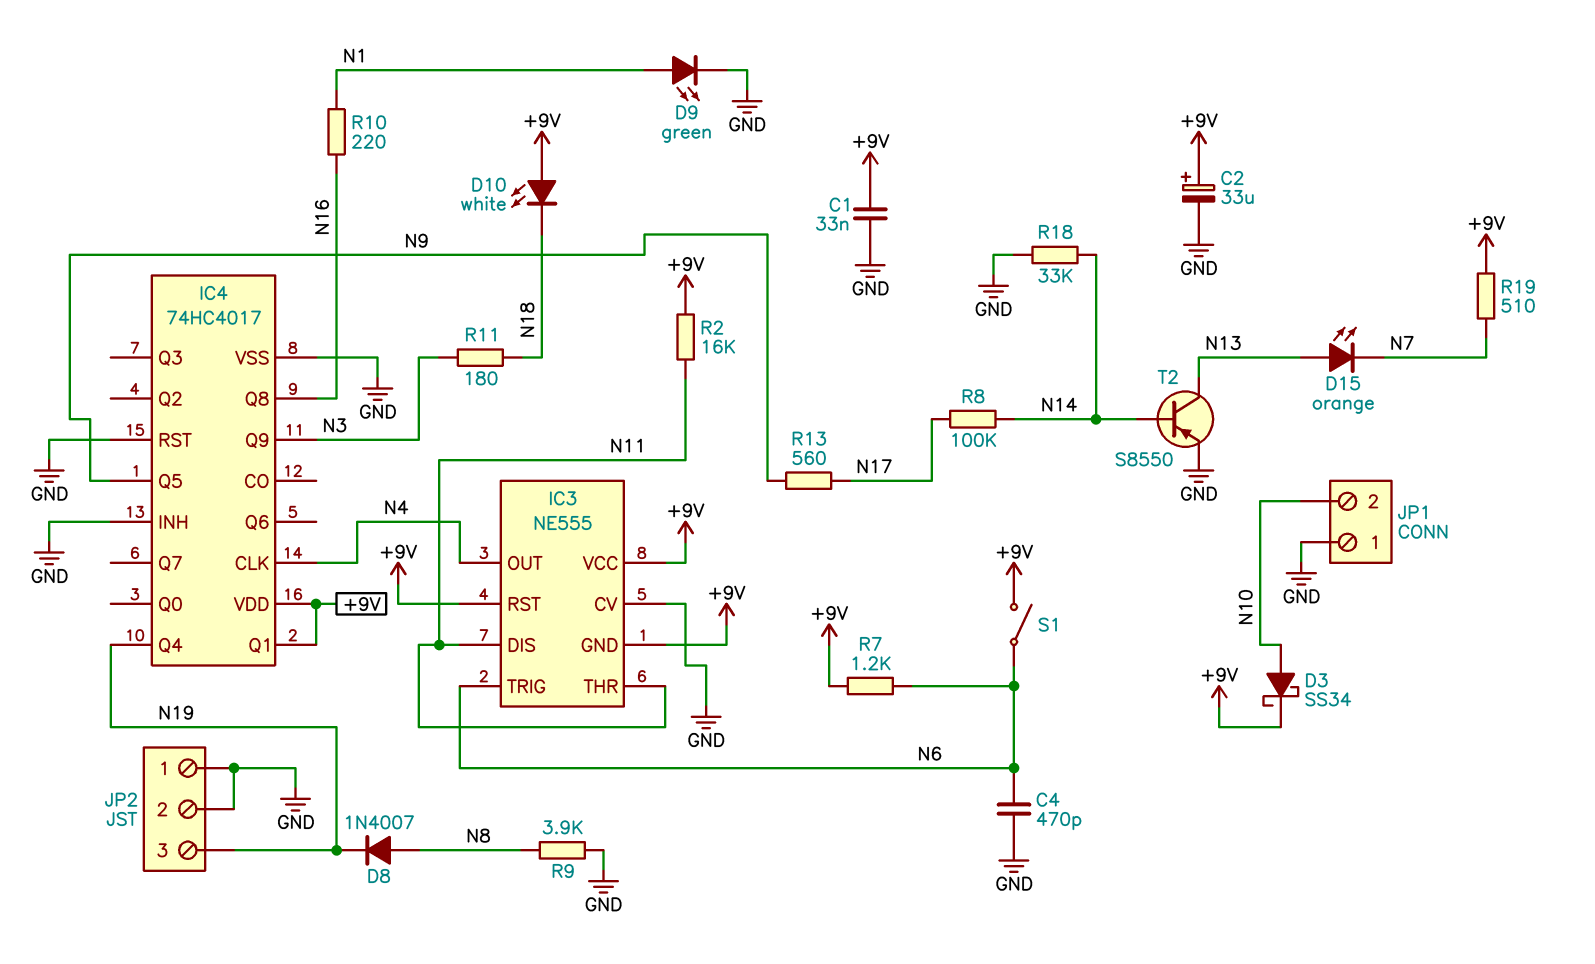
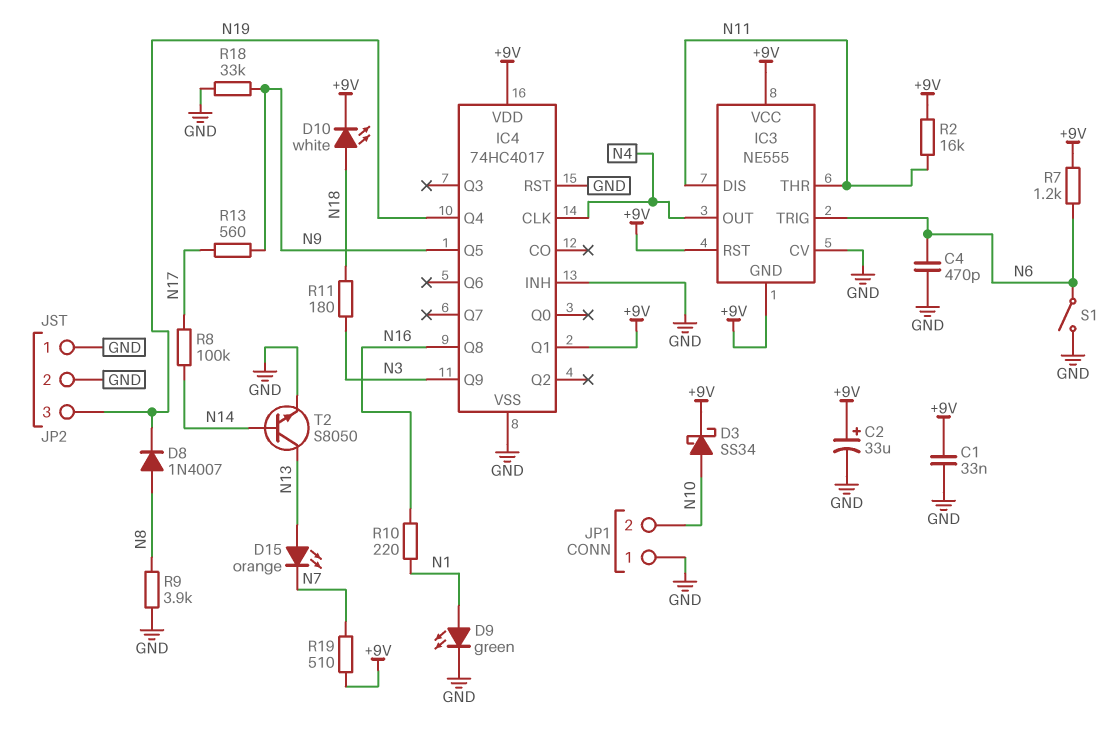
D10: LED white (A +9V, K N18) -> LED white (A N18, K +9V)
R18: 33k (GND, N14) -> 33k (GND, N9)
S1: switch (+9V, N6) -> switch (GND, N6)
T2: PNP S8550 (B N14, C N13, E GND) -> NPN S8050 (B N14, C N13, E GND)

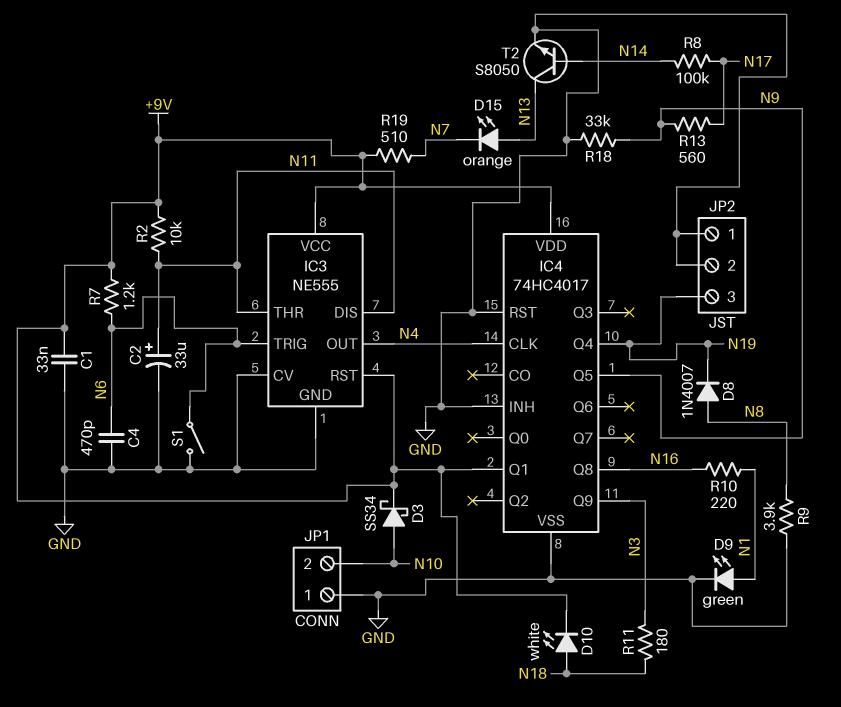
C2: 33uF (plus +9V, minus GND) -> 33uF (plus N11, minus GND)
IC3 pin GND: +9V -> GND
R2: 16k (+9V, N11) -> 10k (+9V, N11)

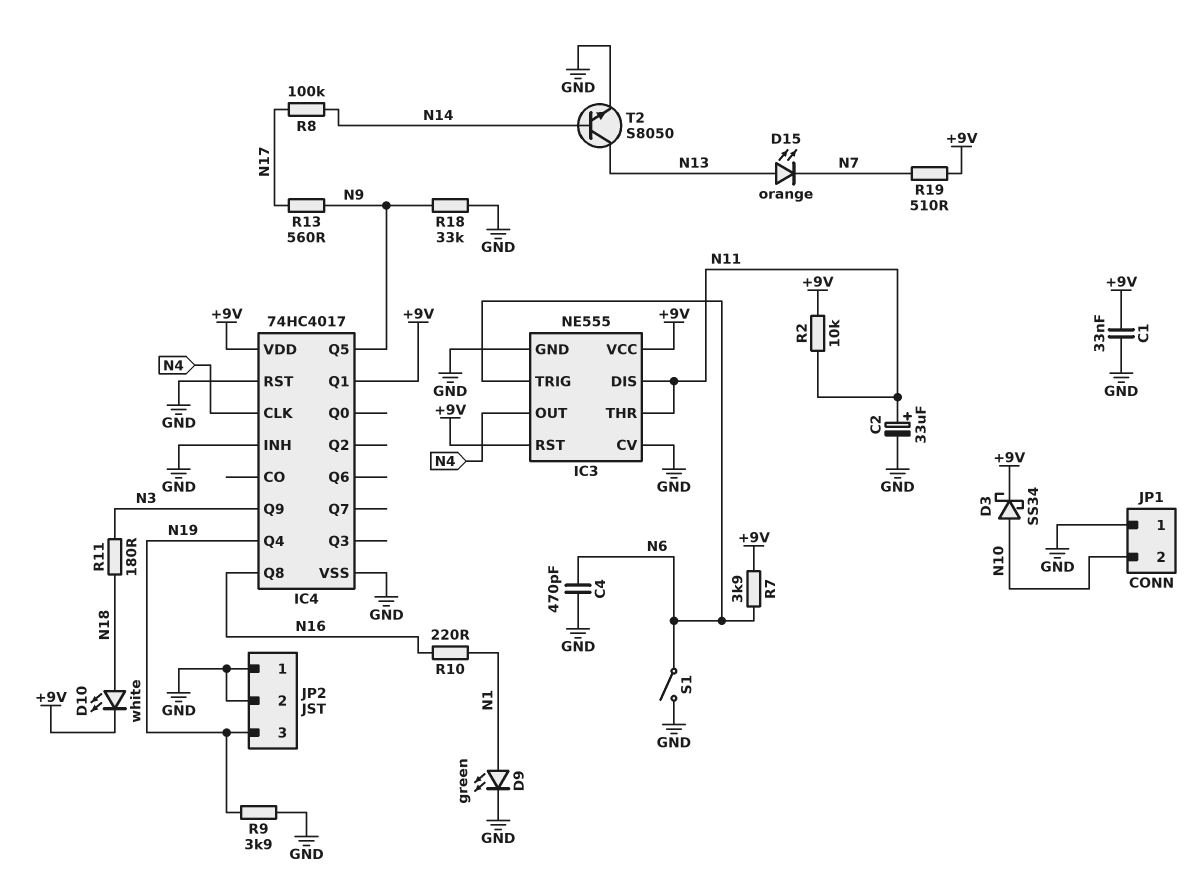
D8: diode 1N4007 (A N8, K N19) -> none
R7: 1.2k (+9V, N6) -> 3.9k (+9V, N6)
R9: 3.9k (GND, N8) -> 3.9k (GND, N19)

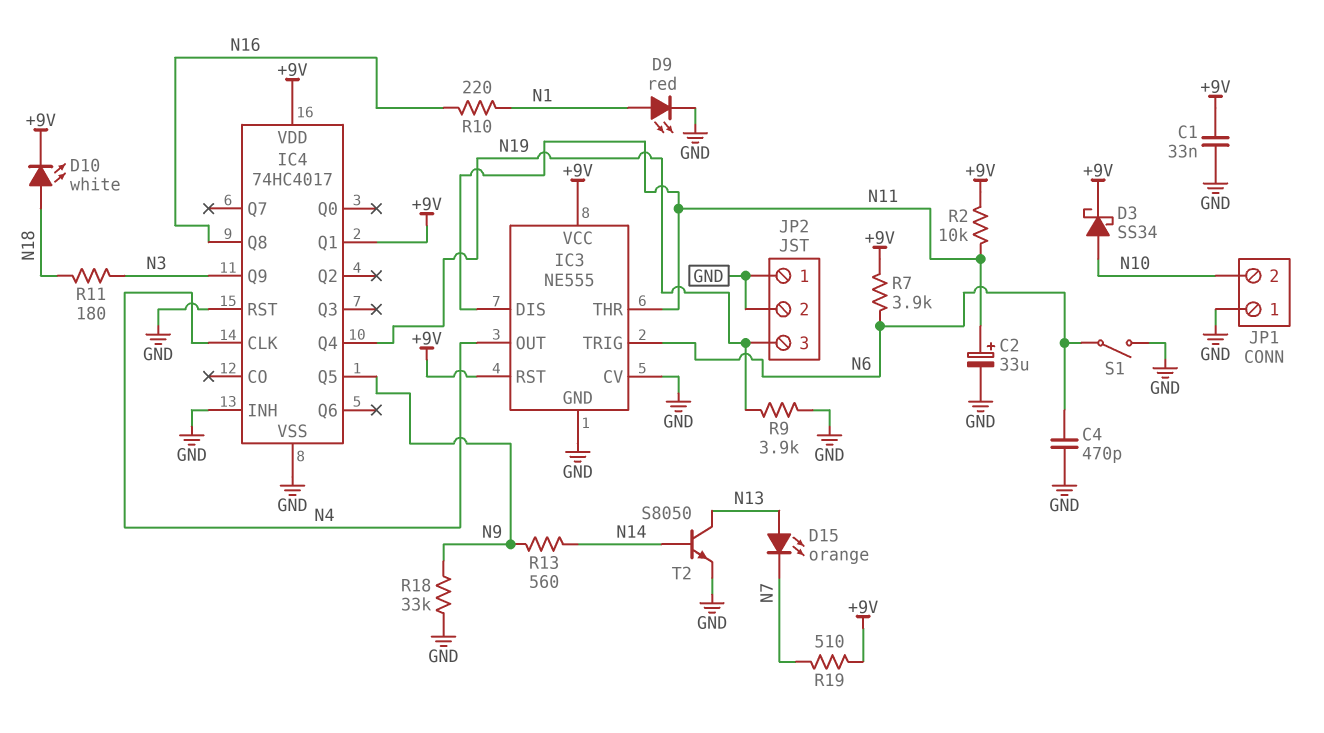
D9: LED green (A N1, K GND) -> LED red (A N1, K GND)
R8: 100k (N14, N17) -> none
R13: 560 (N9, N17) -> 560 (N9, N14)

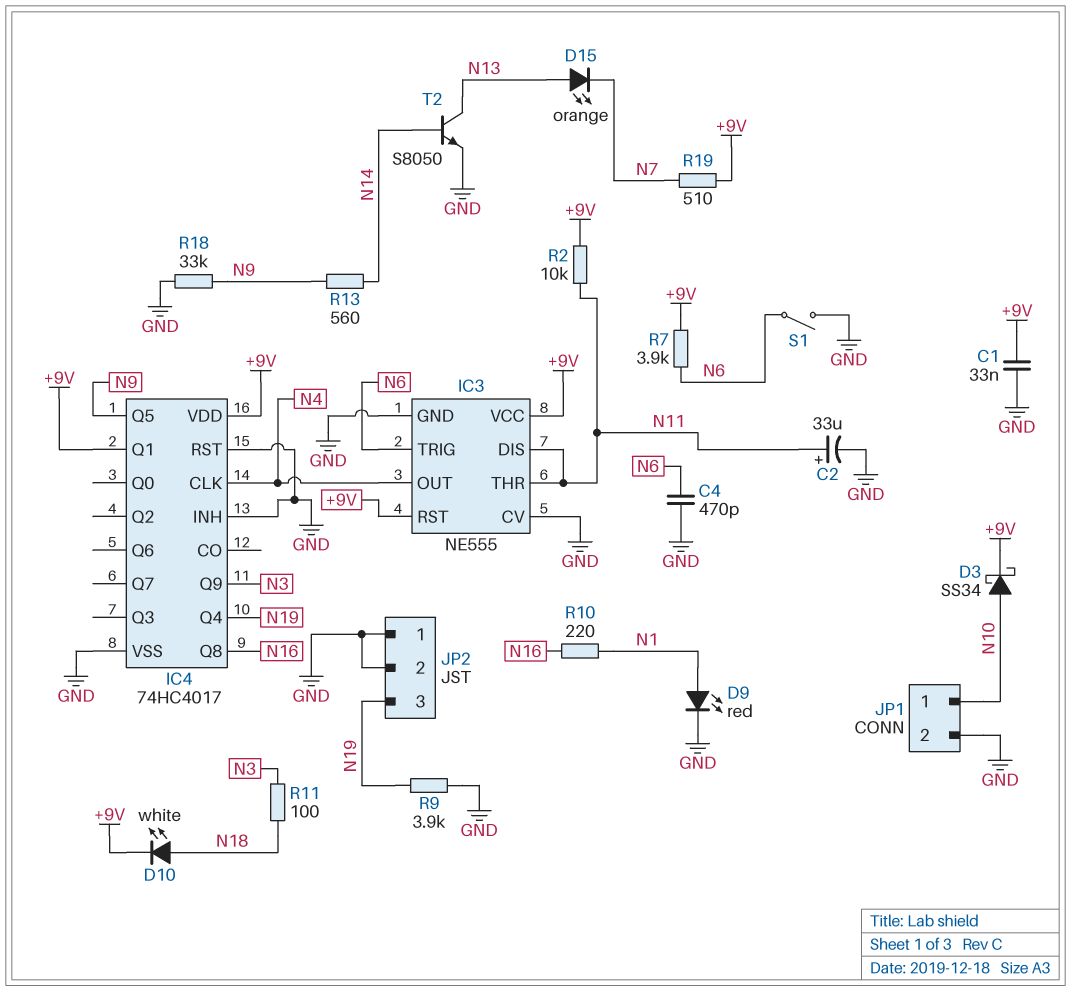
JP1 pin 1: GND -> N10
JP1 pin 2: N10 -> GND
R11: 180 (N3, N18) -> 100 (N3, N18)

